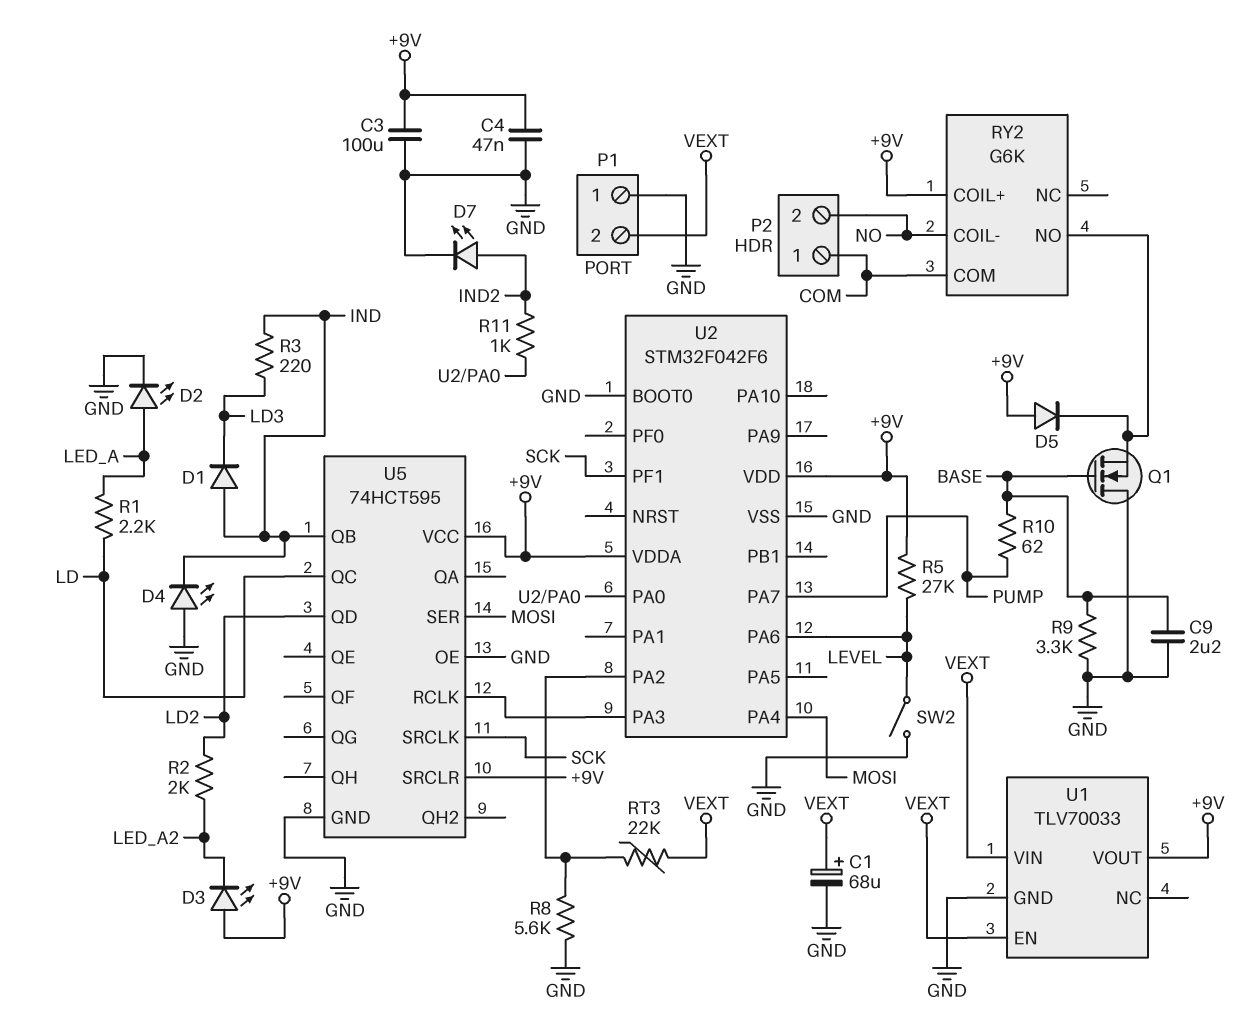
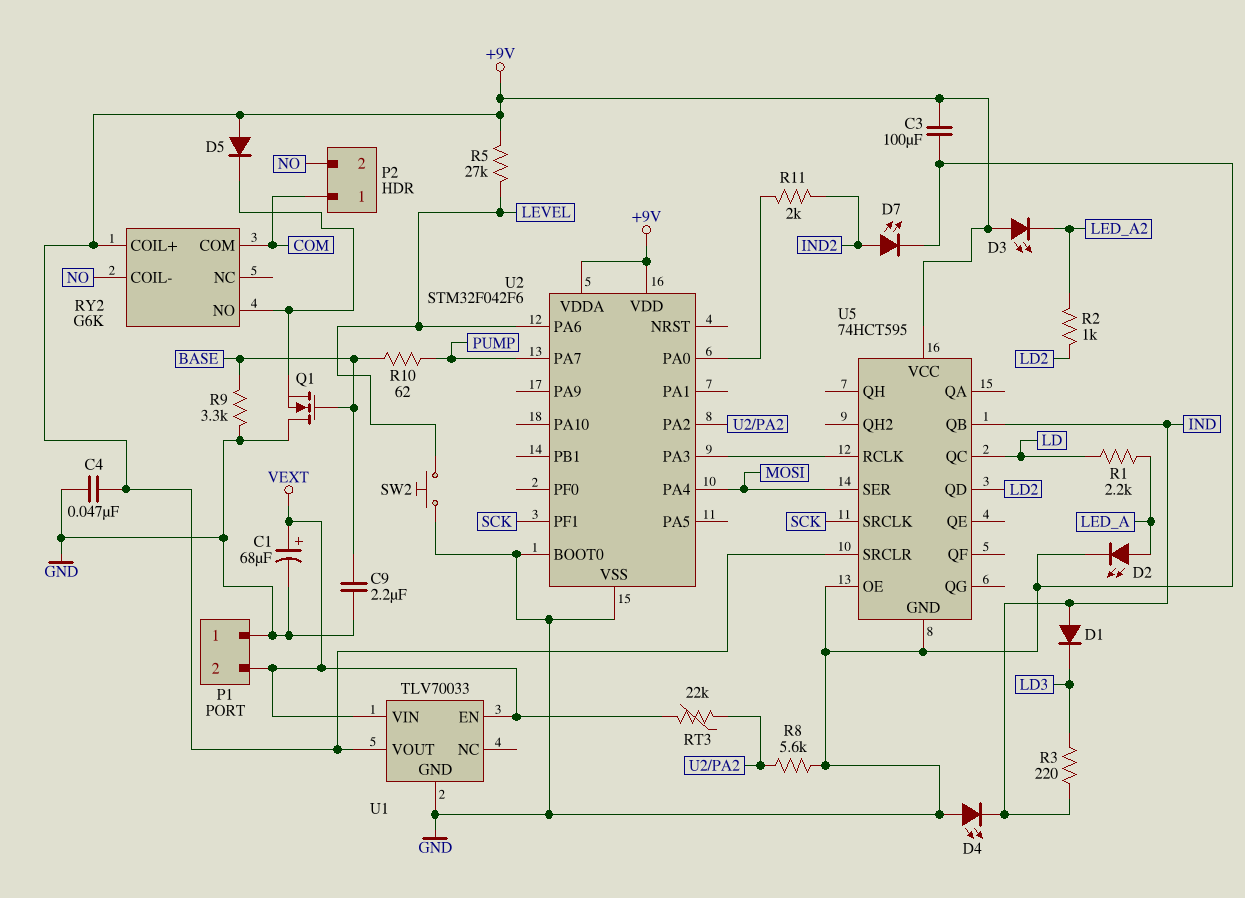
R2: 2k (LD2, LED_A2) -> 1k (LD2, LED_A2)
R11: 1k (IND2, U2/PA0) -> 2k (IND2, U2/PA0)
SW2: switch (GND, LEVEL) -> button (GND, LEVEL)

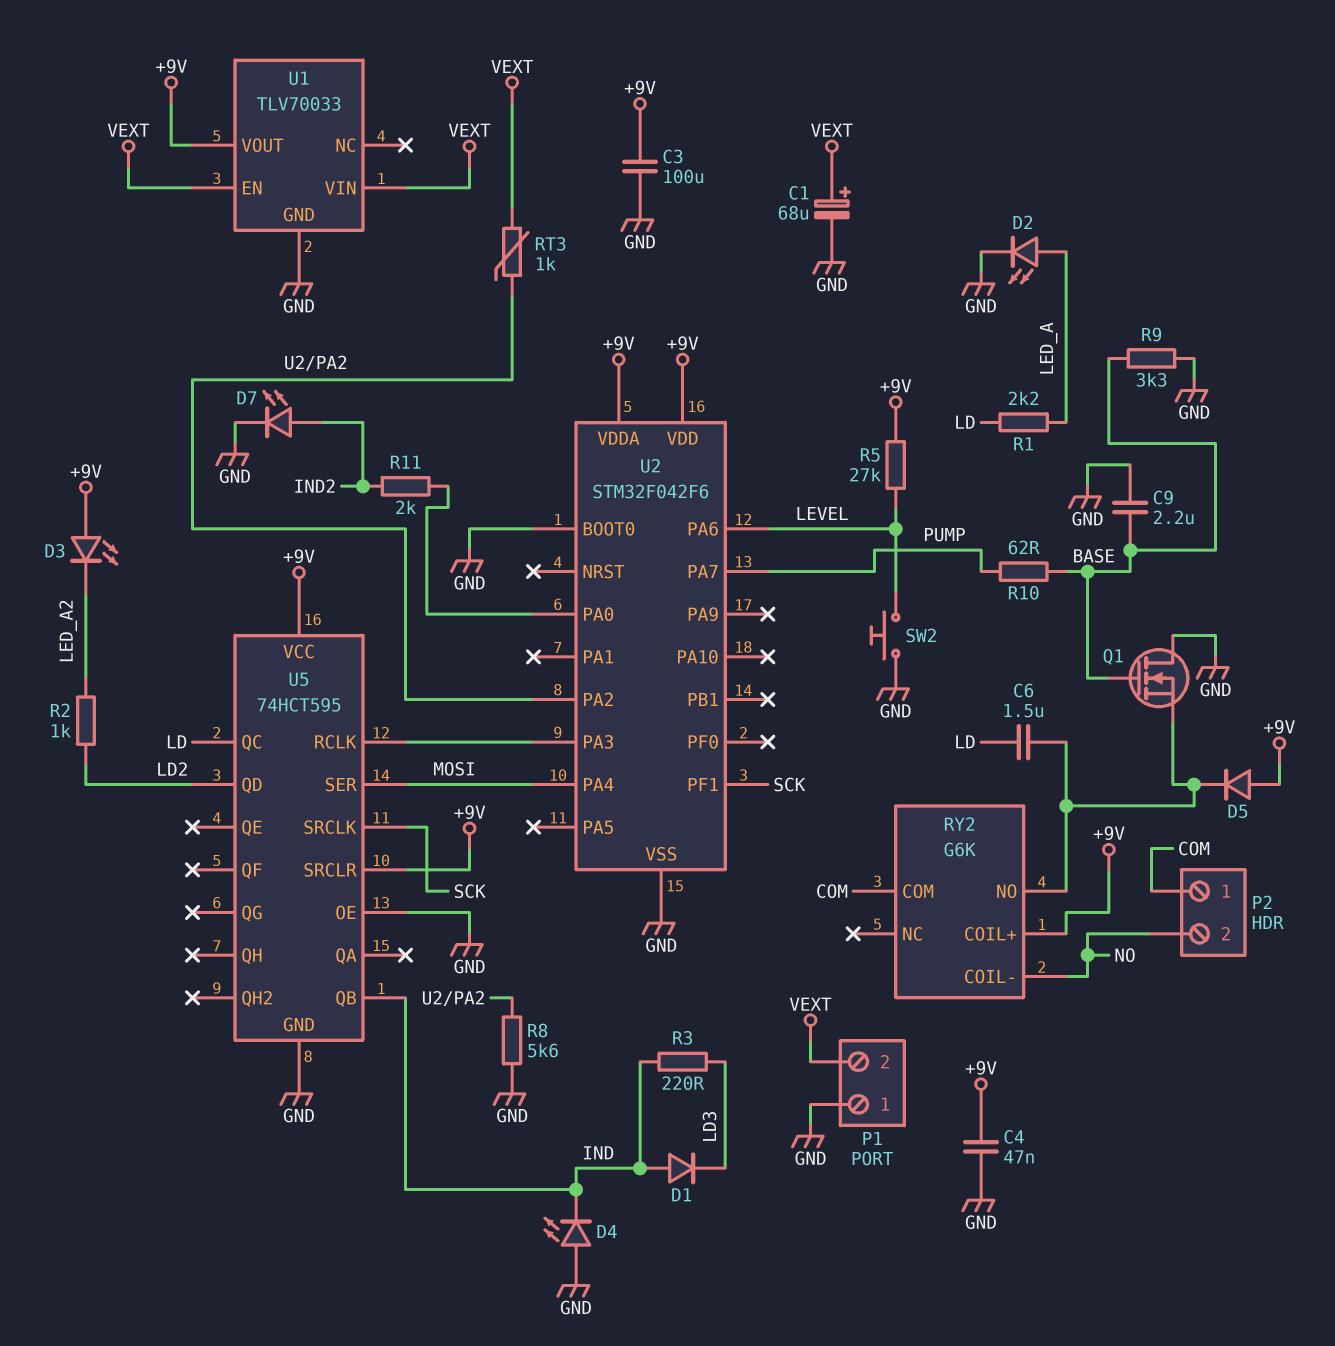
C6: none -> 1.5uF (LD, RY2/NO)
RT3: 22k (U2/PA2, VEXT) -> 1k (U2/PA2, VEXT)

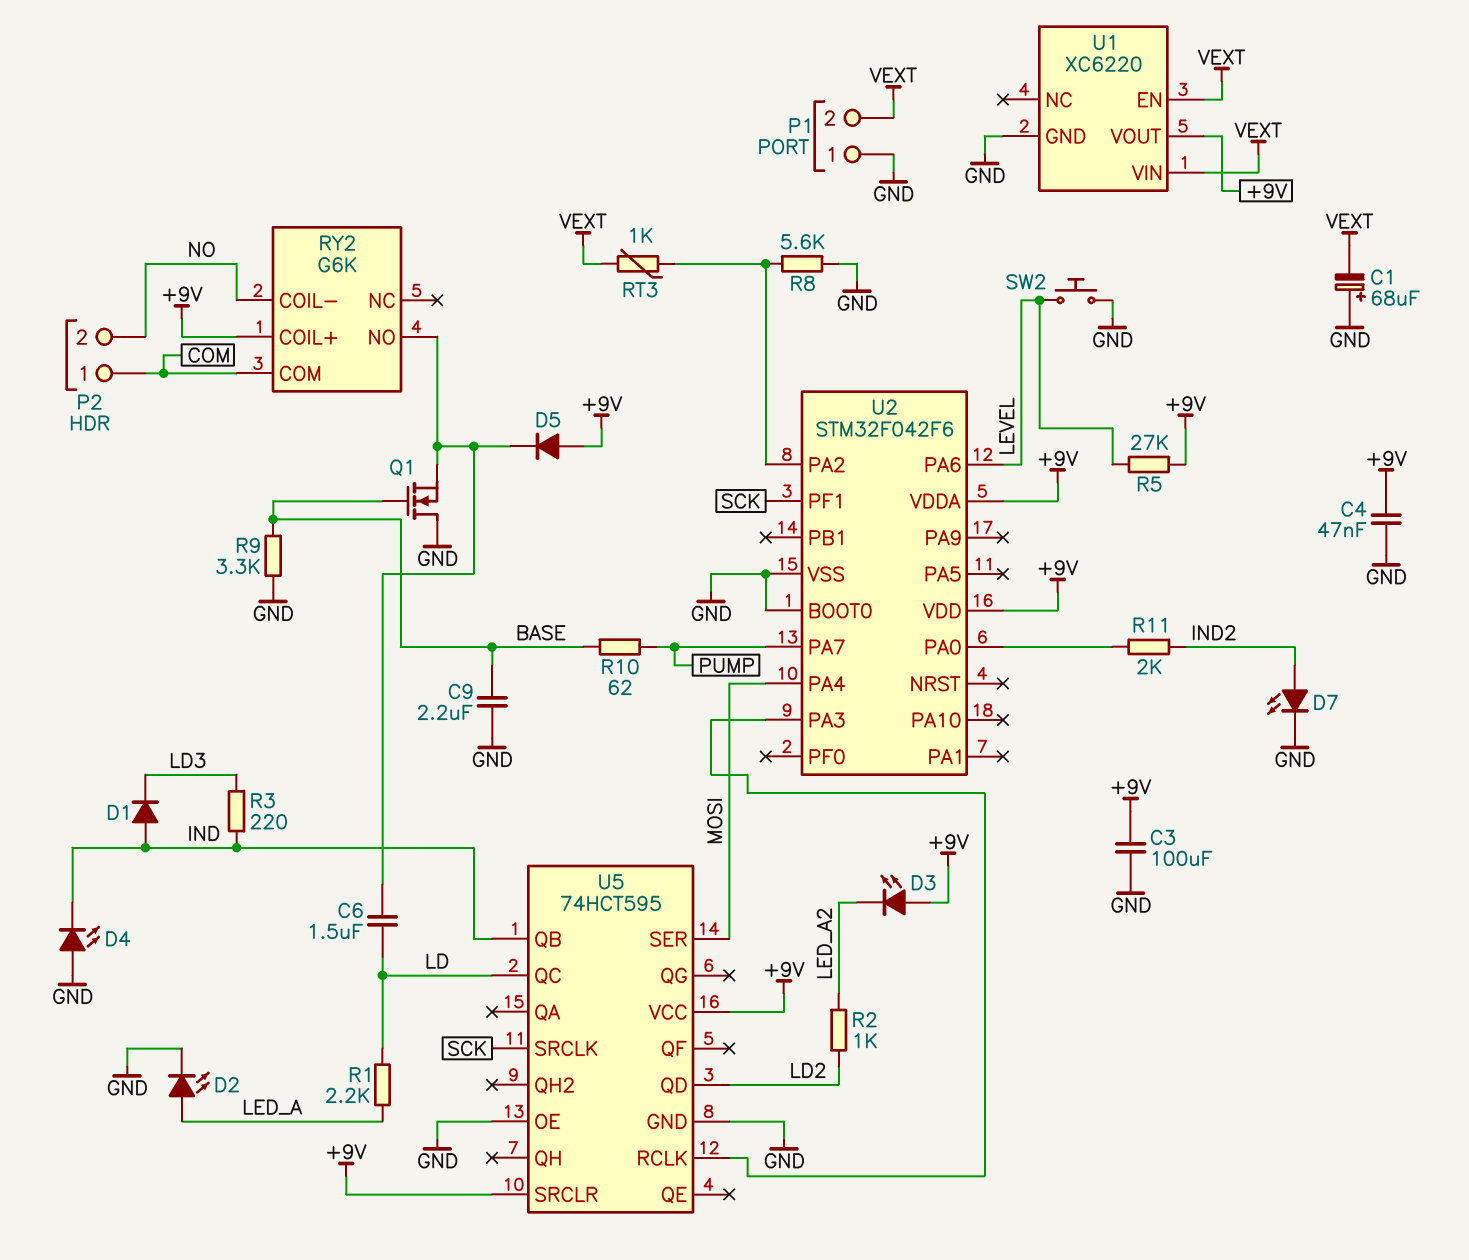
C1: 68uF (plus VEXT, minus GND) -> 68uF (plus GND, minus VEXT)
U1: TLV70033 -> XC6220

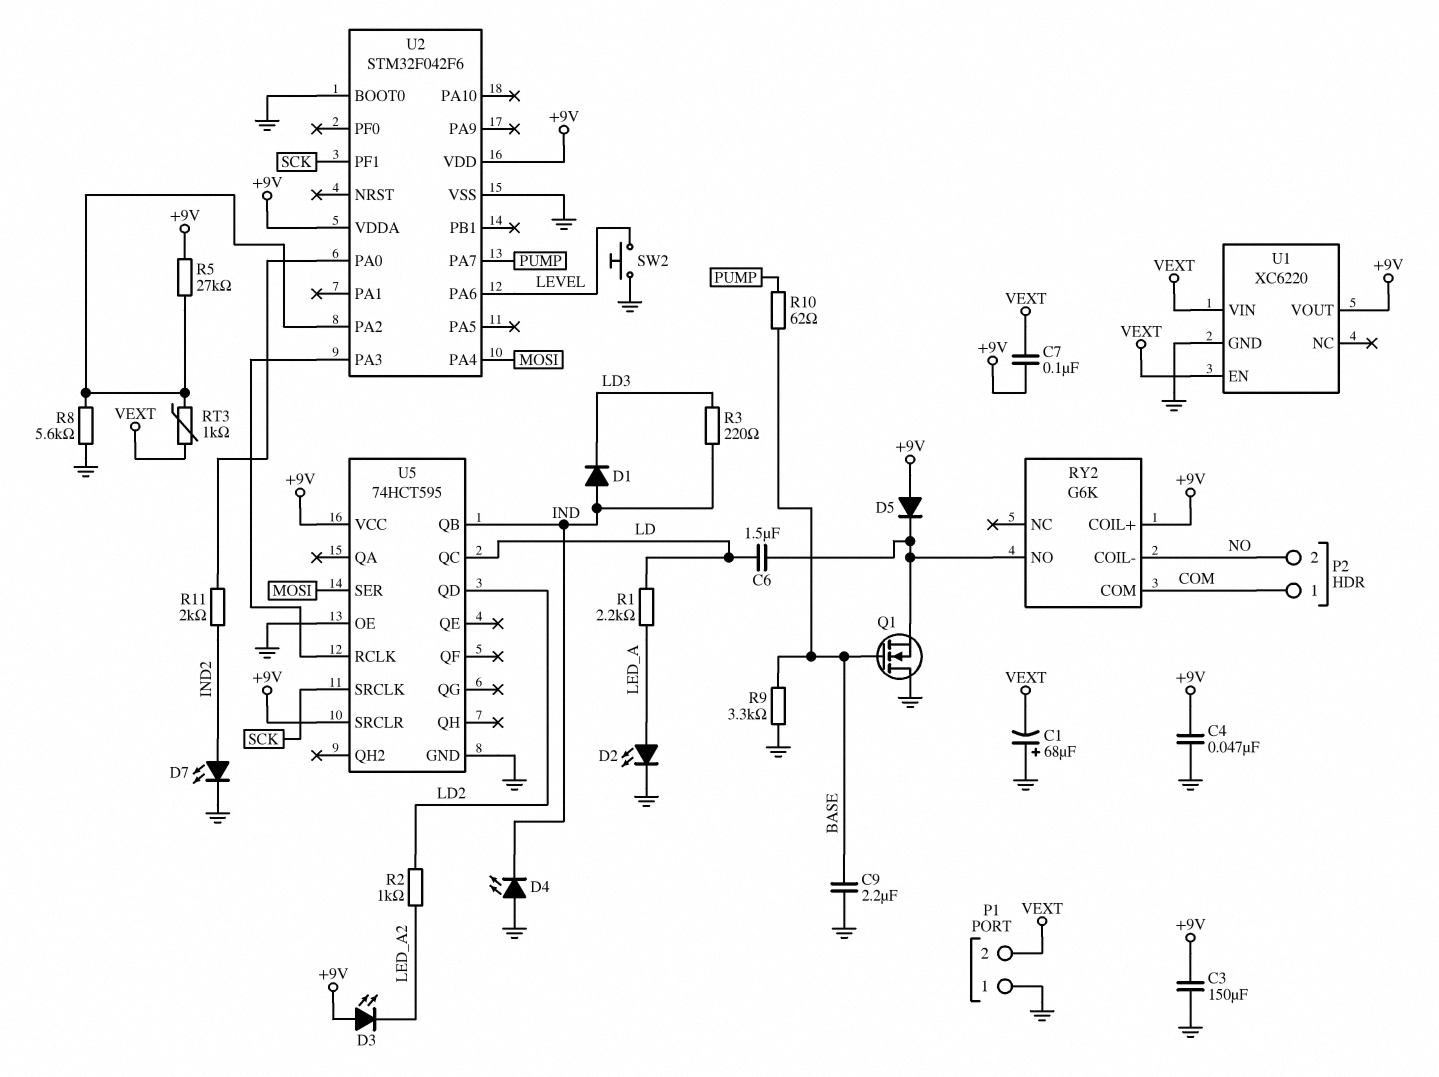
C3: 100uF (+9V, GND) -> 150uF (+9V, GND)
C7: none -> 100nF (+9V, VEXT)
R5: 27k (+9V, LEVEL) -> 27k (+9V, U2/PA2)

